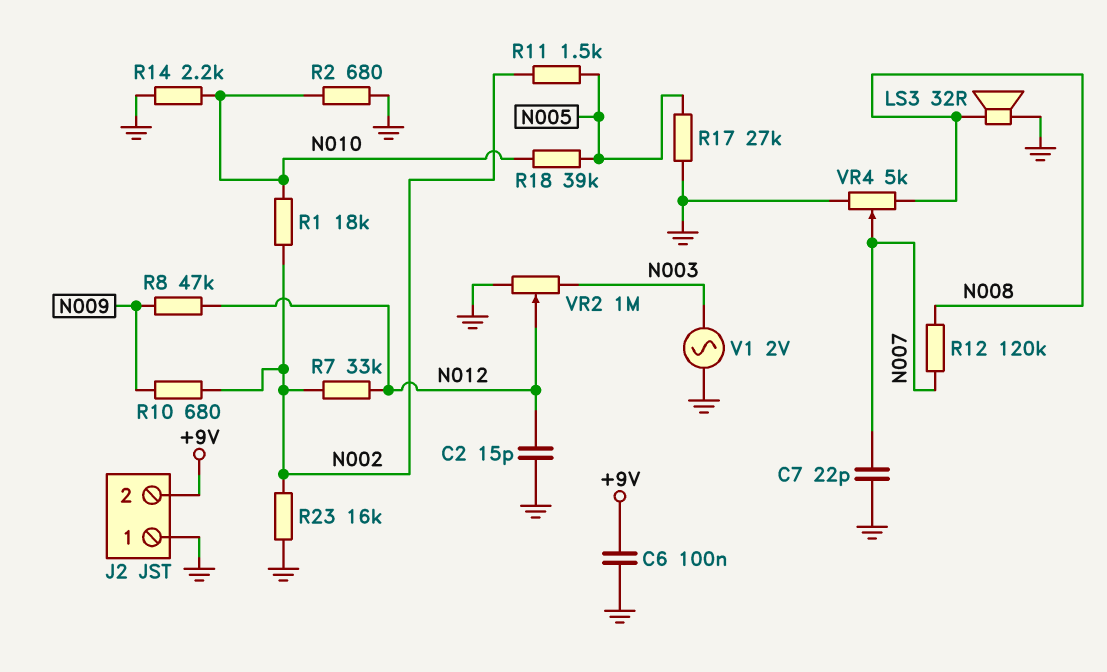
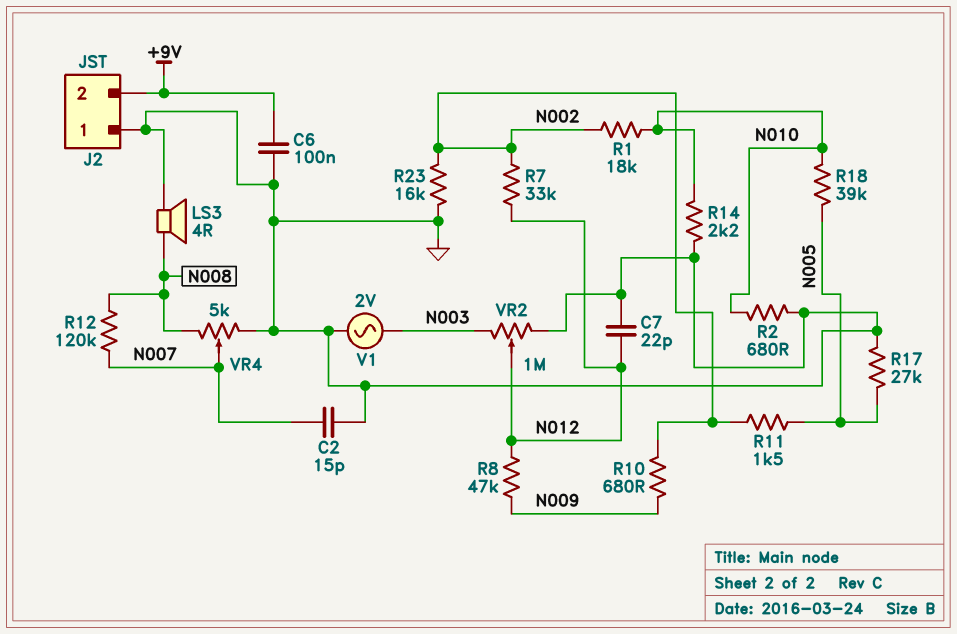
C2: 15pF (GND, N012) -> 15pF (GND, N007)
C7: 22pF (GND, N007) -> 22pF (GND, N012)
LS3: speaker 32R (GND, N008) -> speaker 4R (GND, N008)

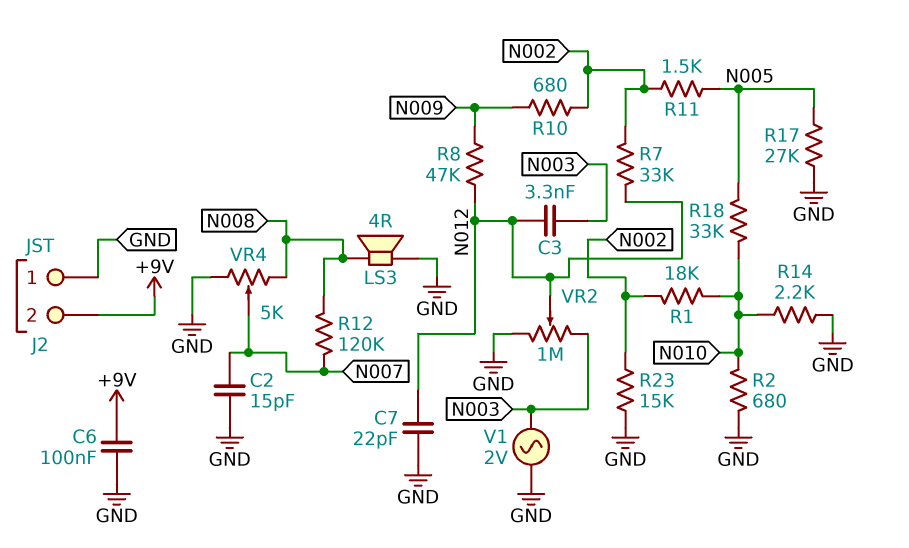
C3: none -> 3.3nF (N003, N012)
R18: 39k (N005, N010) -> 33k (N005, N010)
R23: 16k (GND, N002) -> 15k (GND, N002)

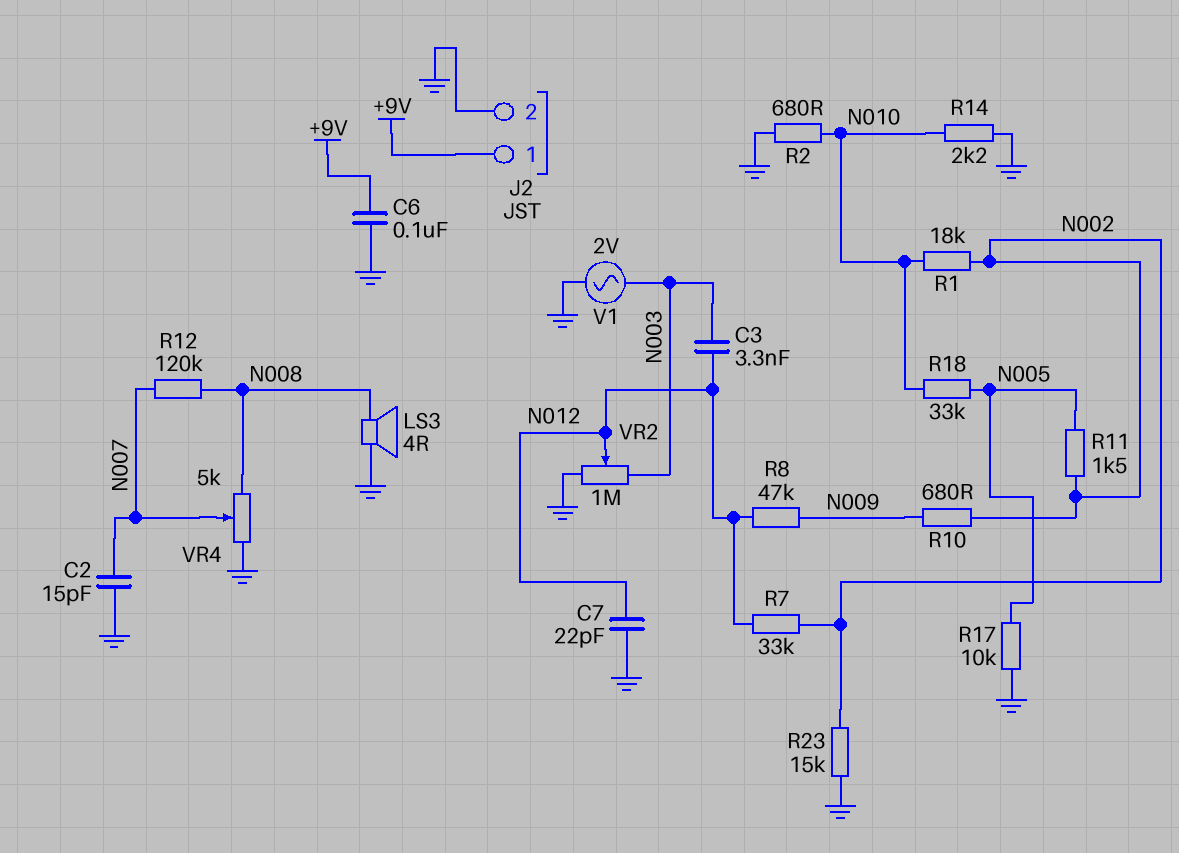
J2 pin 1: GND -> +9V
J2 pin 2: +9V -> GND
R17: 27k (GND, N005) -> 10k (GND, N005)

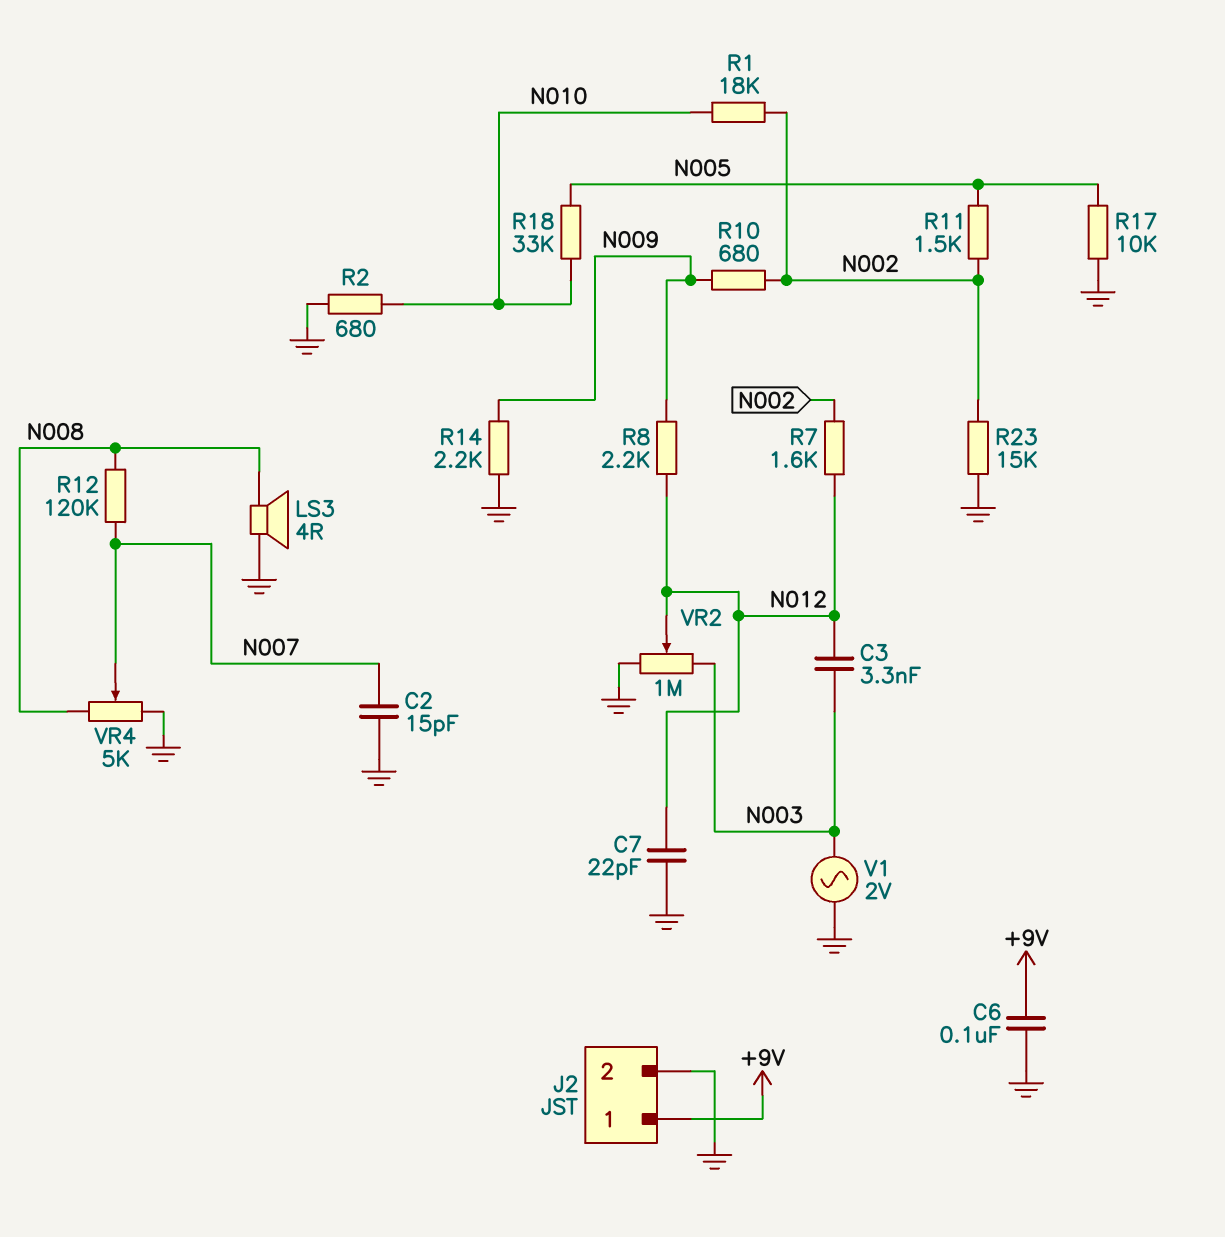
R7: 33k (N002, N012) -> 1.6k (N002, N012)
R8: 47k (N009, N012) -> 2.2k (N009, N012)
R14: 2.2k (GND, N010) -> 2.2k (GND, N009)

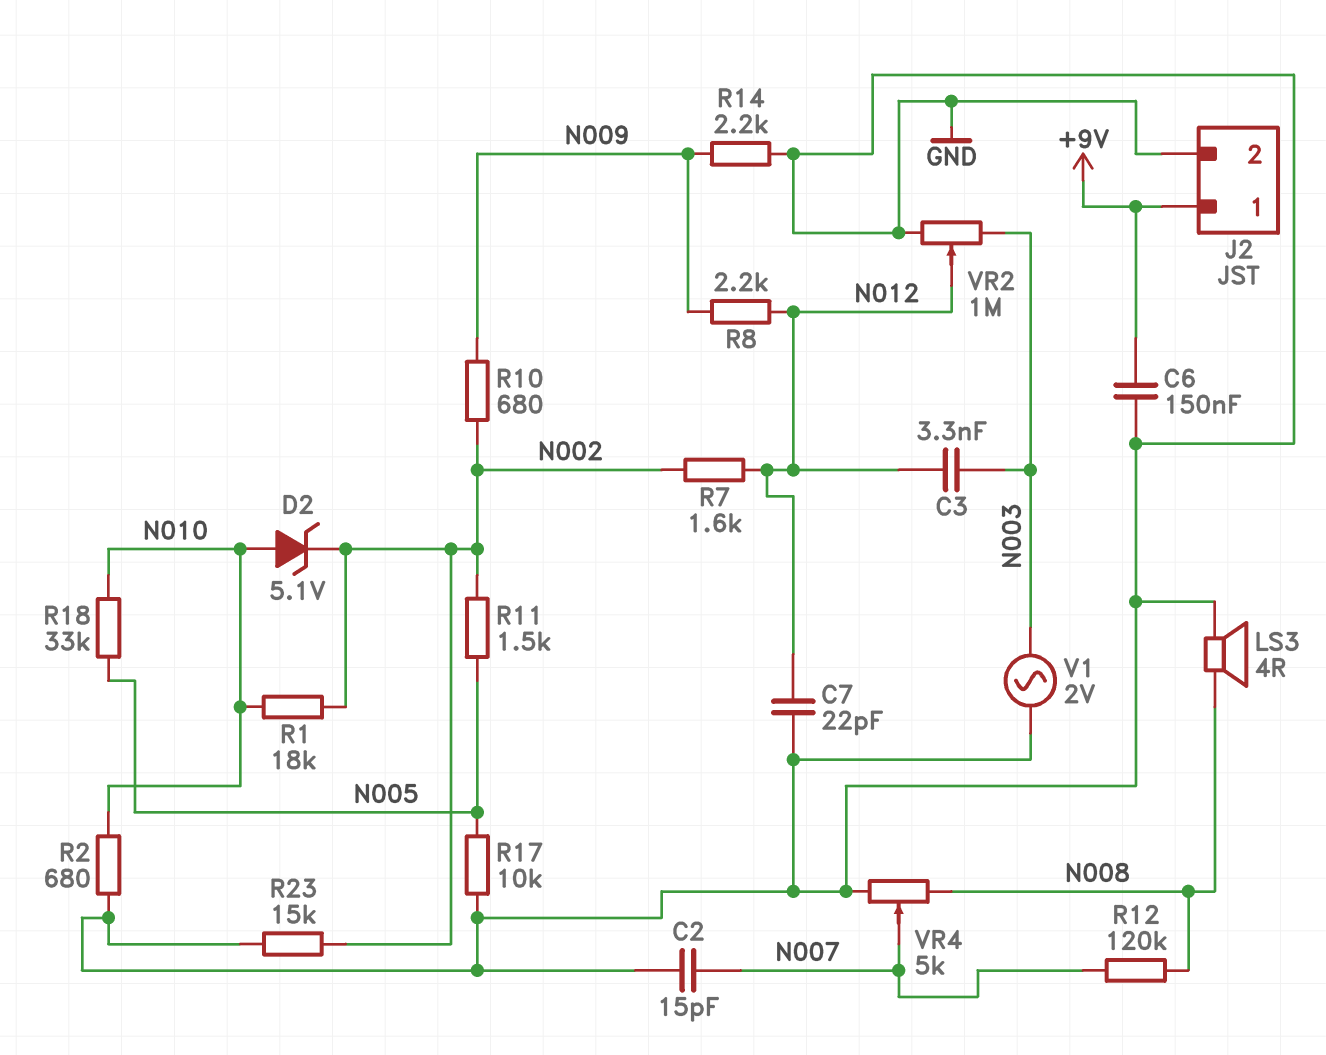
C6: 100nF (+9V, GND) -> 150nF (+9V, GND)
D2: none -> zener 5.1V (A N010, K N002)

